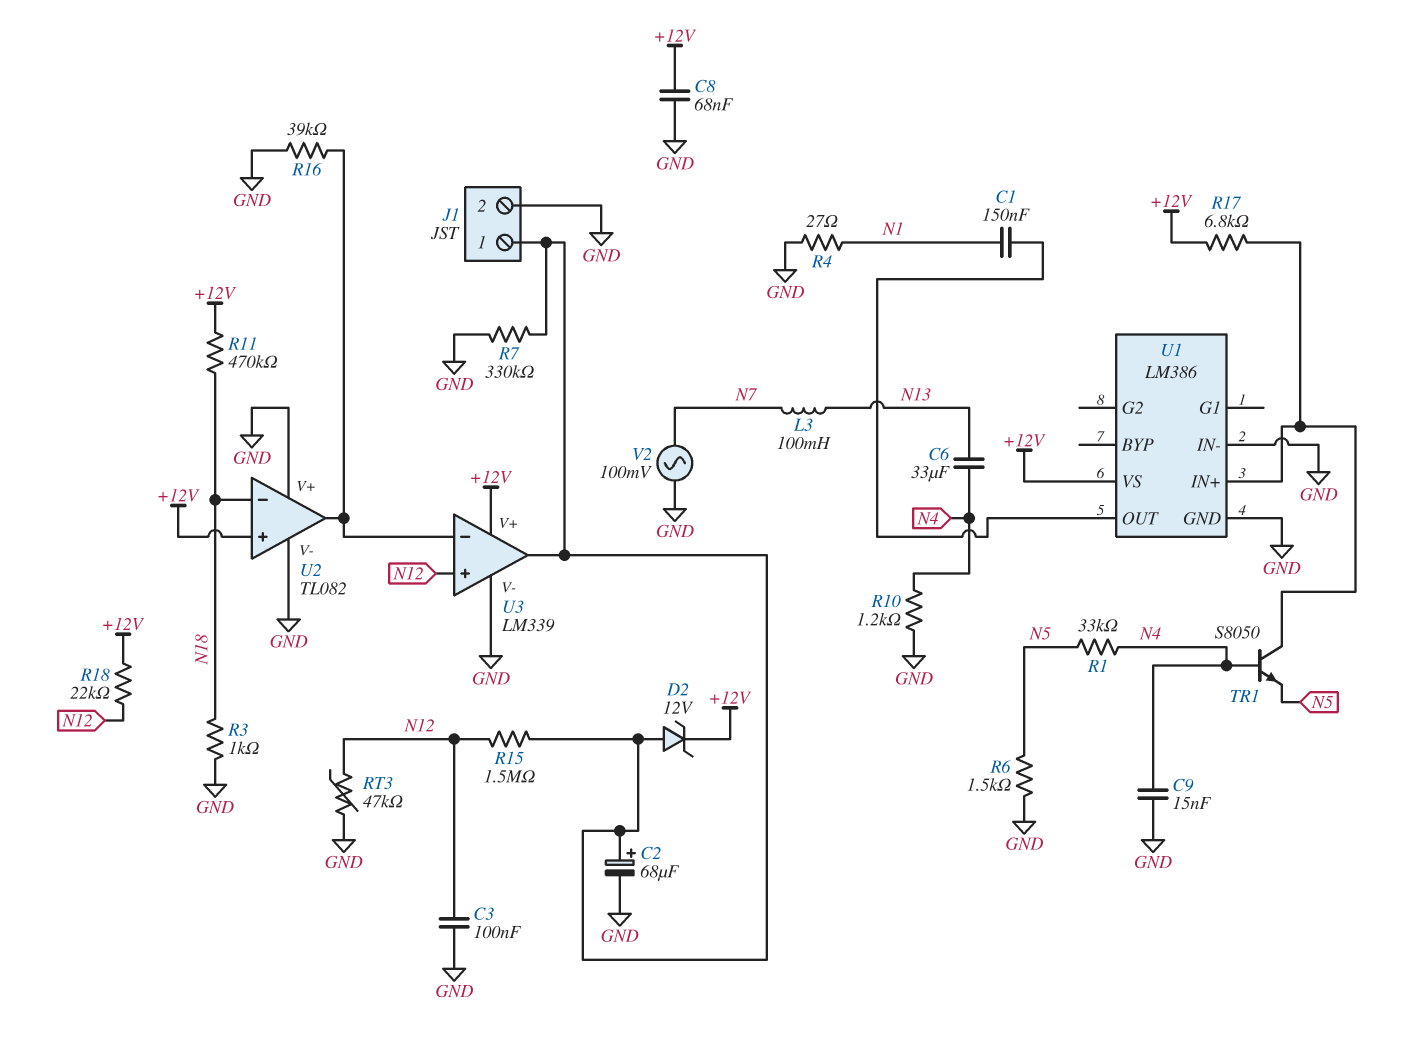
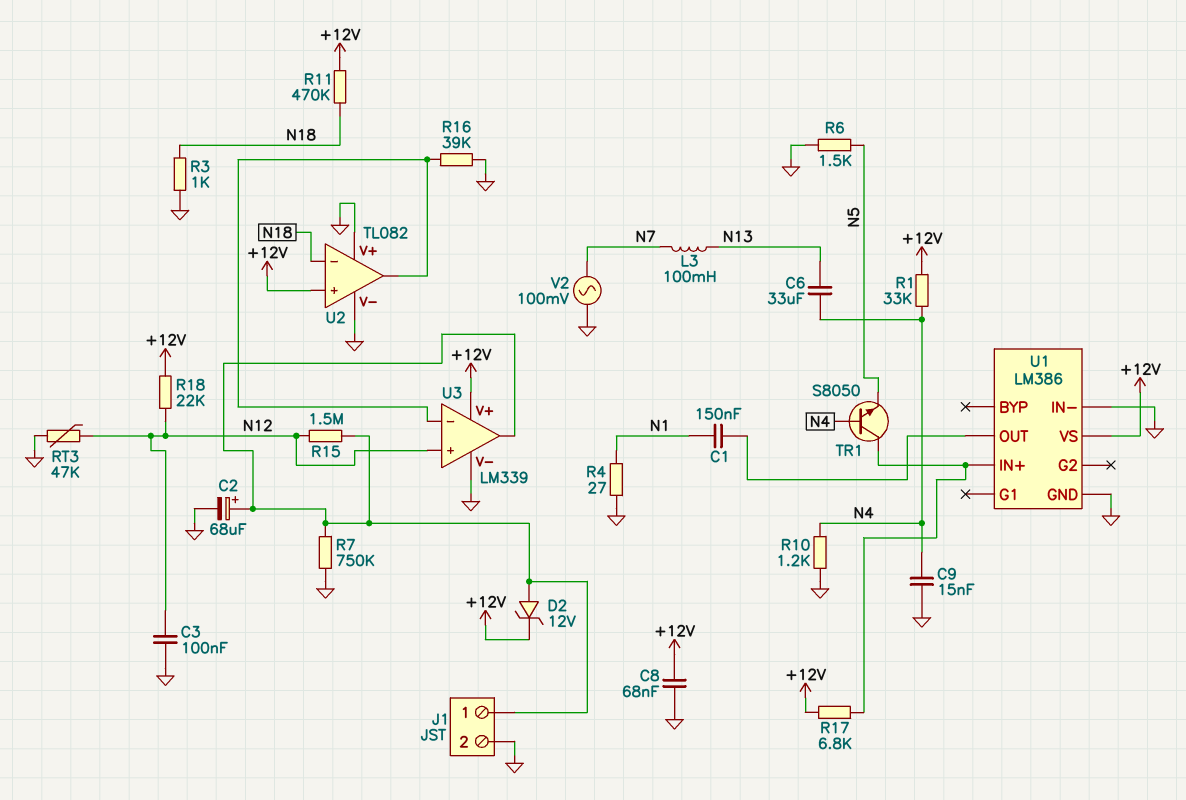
R1: 33k (N4, N5) -> 33k (+12V, N4)
R7: 330k (GND, J1/1) -> 750k (GND, J1/1)

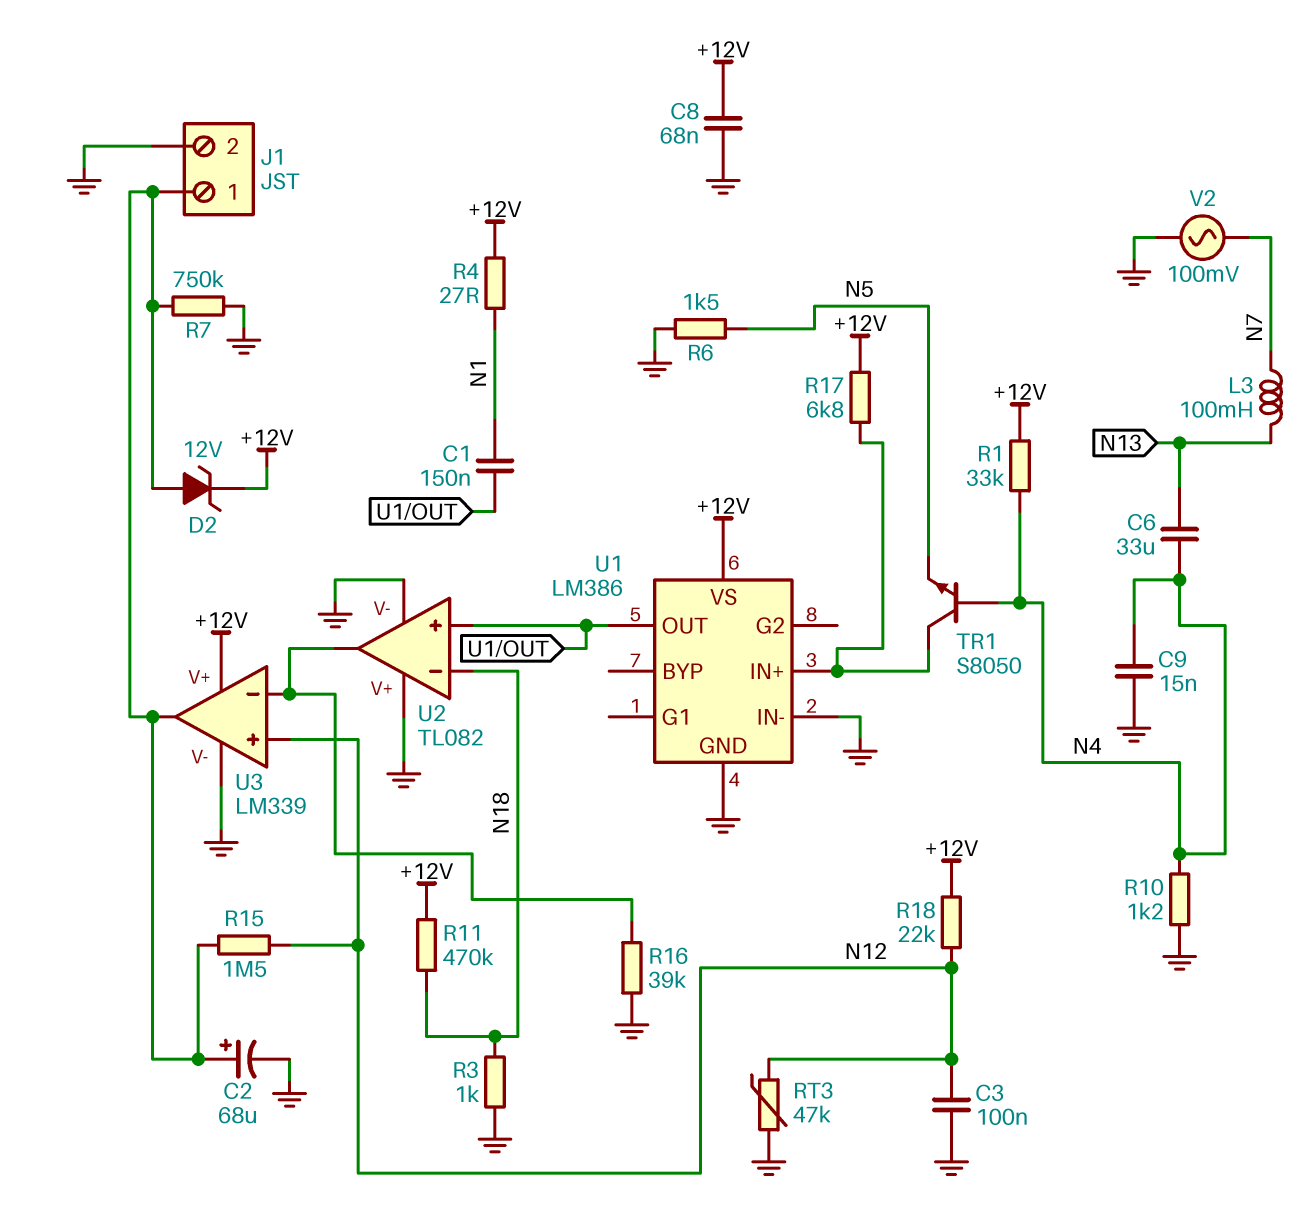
R4: 27 (GND, N1) -> 27 (+12V, N1)
U2 pin in+: +12V -> U1/OUT

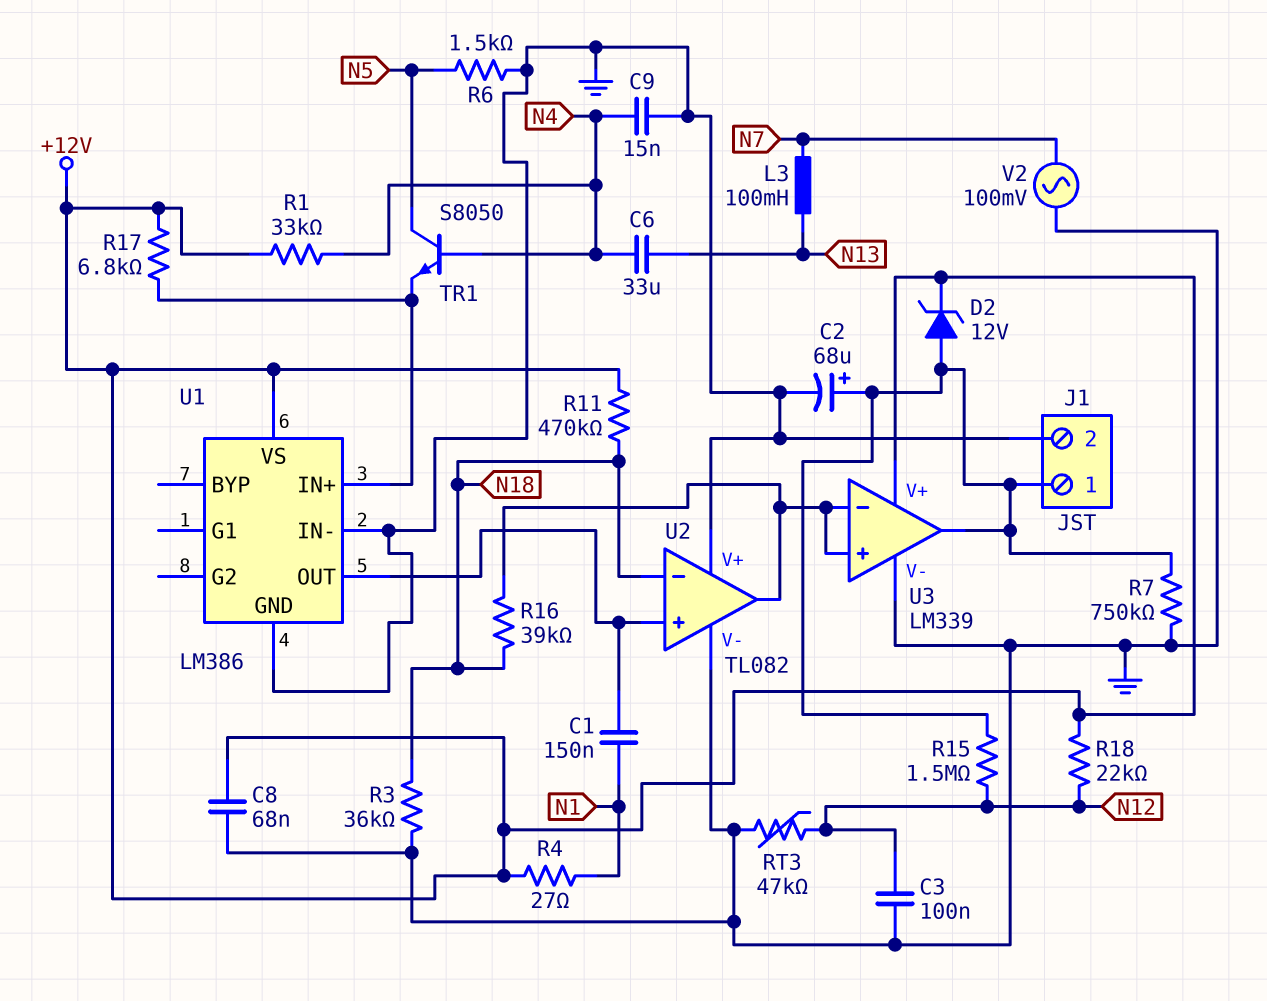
R3: 1k (GND, N18) -> 36k (GND, N18)
R10: 1.2k (GND, N4) -> none
R16: 39k (GND, U2/out) -> 39k (N18, U2/out)
TR1: NPN S8050 (B N4, C U1/IN+, E N5) -> NPN S8050 (B N4, C N5, E U1/IN+)
U3 pin in+: N12 -> U2/out

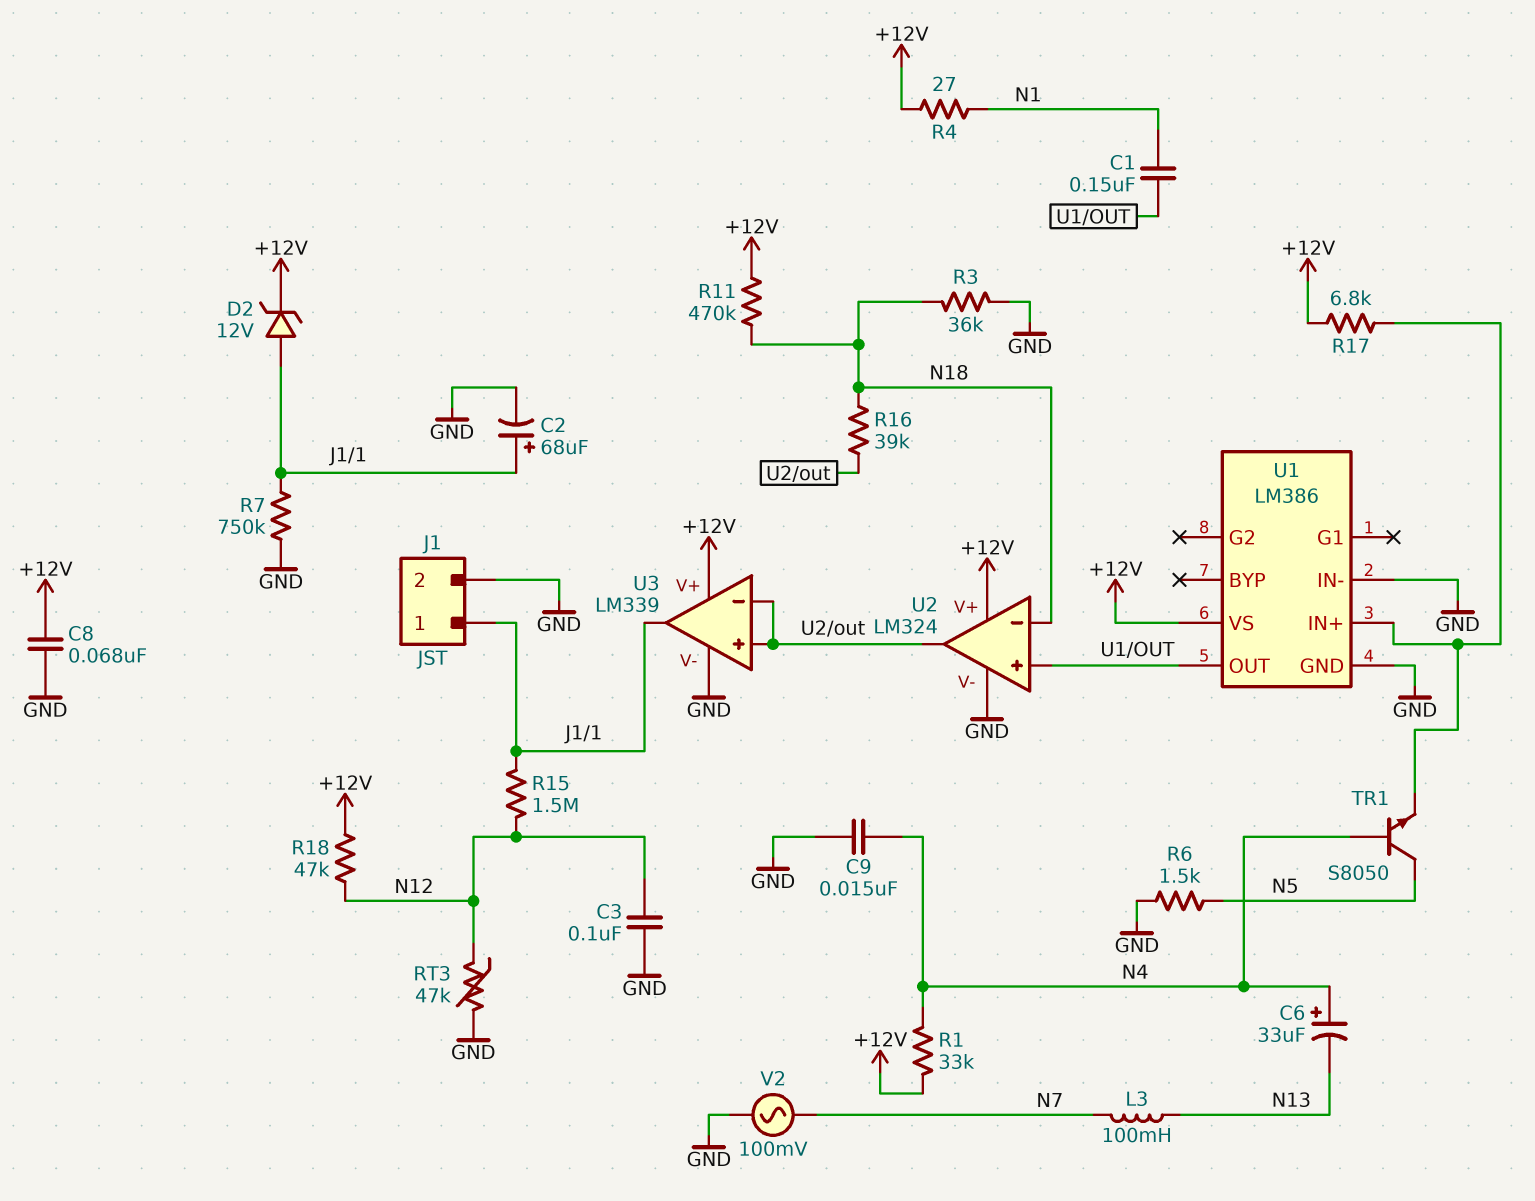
C6: 33uF (N4, N13) -> 33uF (plus N4, minus N13)
R18: 22k (+12V, N12) -> 47k (+12V, N12)
U2: TL082 -> LM324
U2 pin V+: GND -> +12V

